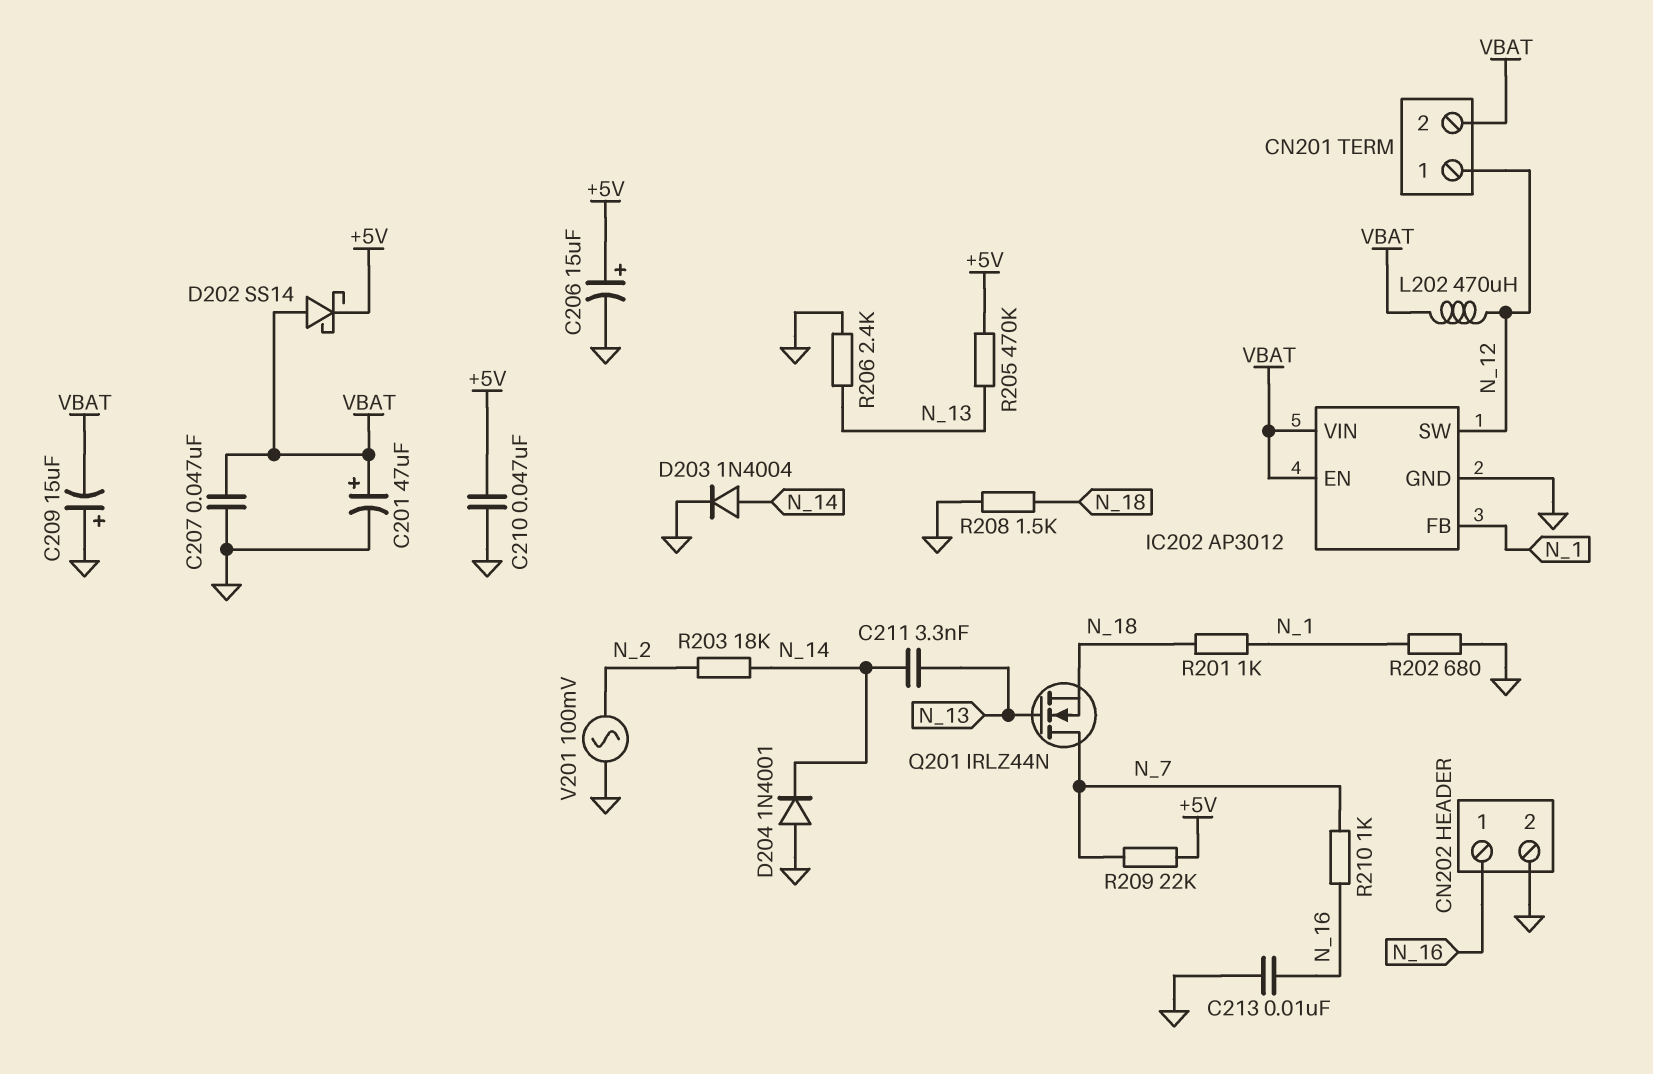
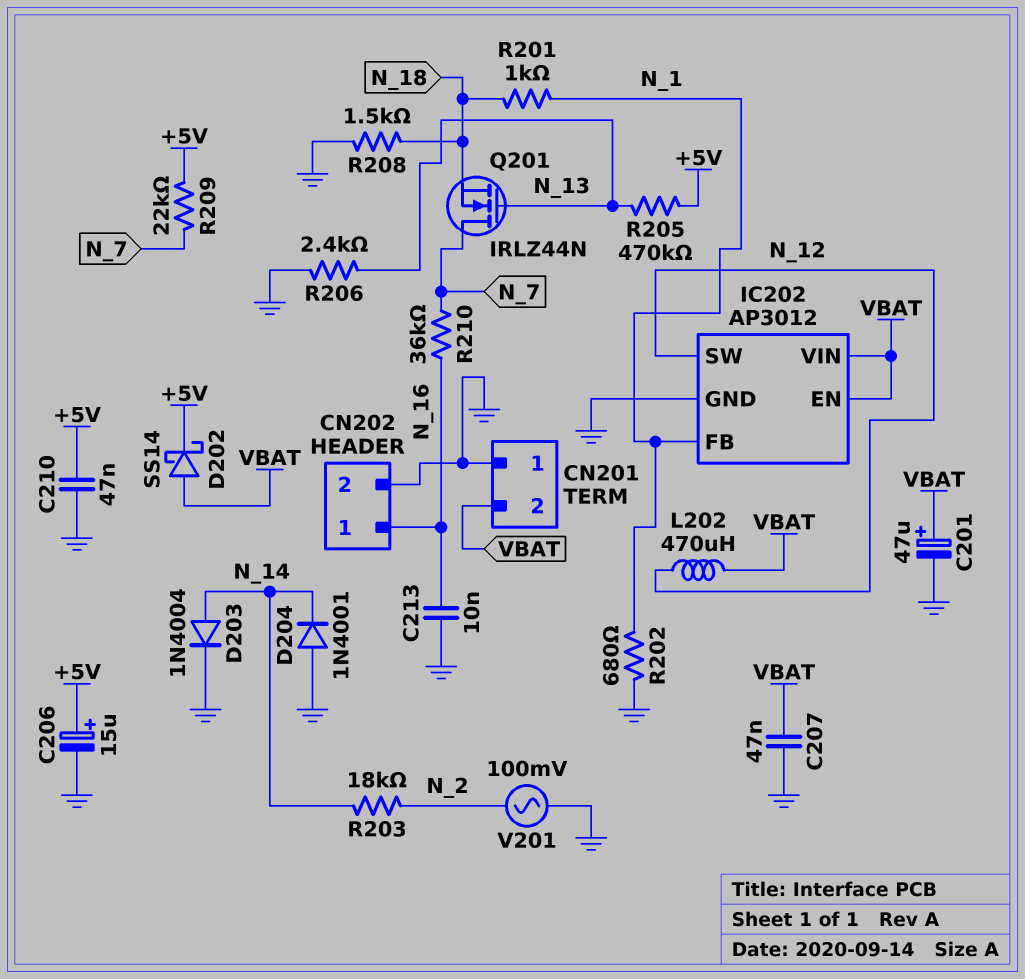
C209: 15uF (plus GND, minus VBAT) -> none
C211: 3.3nF (N_13, N_14) -> none
CN201 pin 1: N_12 -> GND
R210: 1k (N_7, N_16) -> 36k (N_7, N_16)

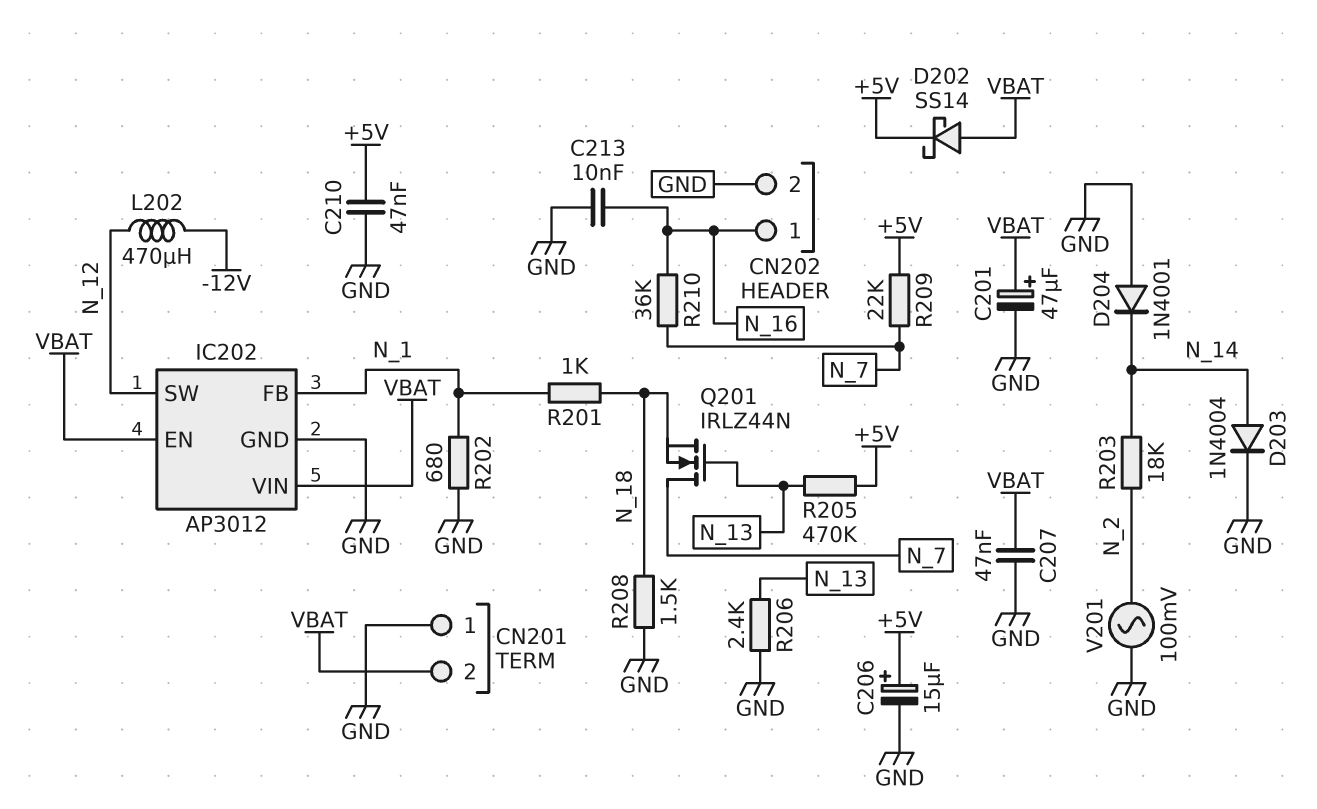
L202: 470uH (N_12, VBAT) -> 470uH (-12V, N_12)

